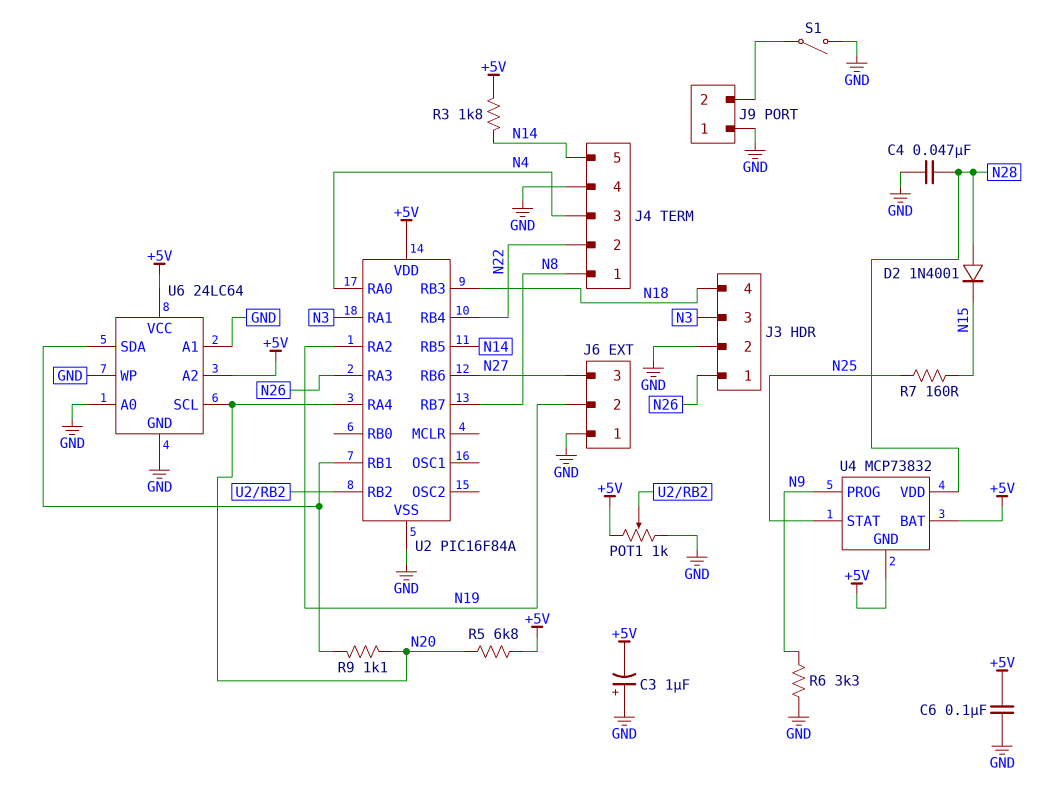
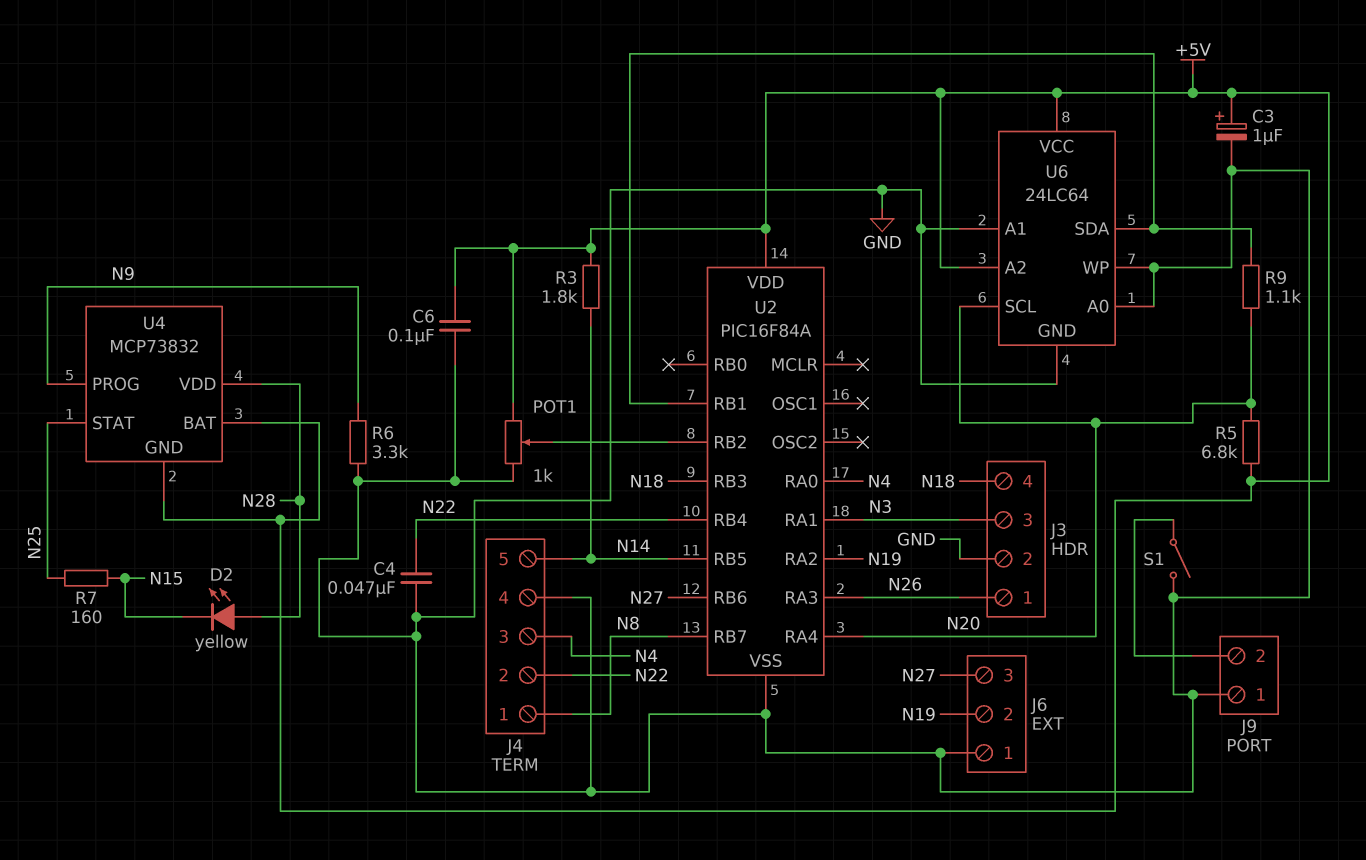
C3: 1uF (plus GND, minus +5V) -> 1uF (plus +5V, minus GND)
C4: 47nF (GND, N28) -> 47nF (GND, N22)
D2: diode 1N4001 (A N28, K N15) -> LED yellow (A N28, K N15)

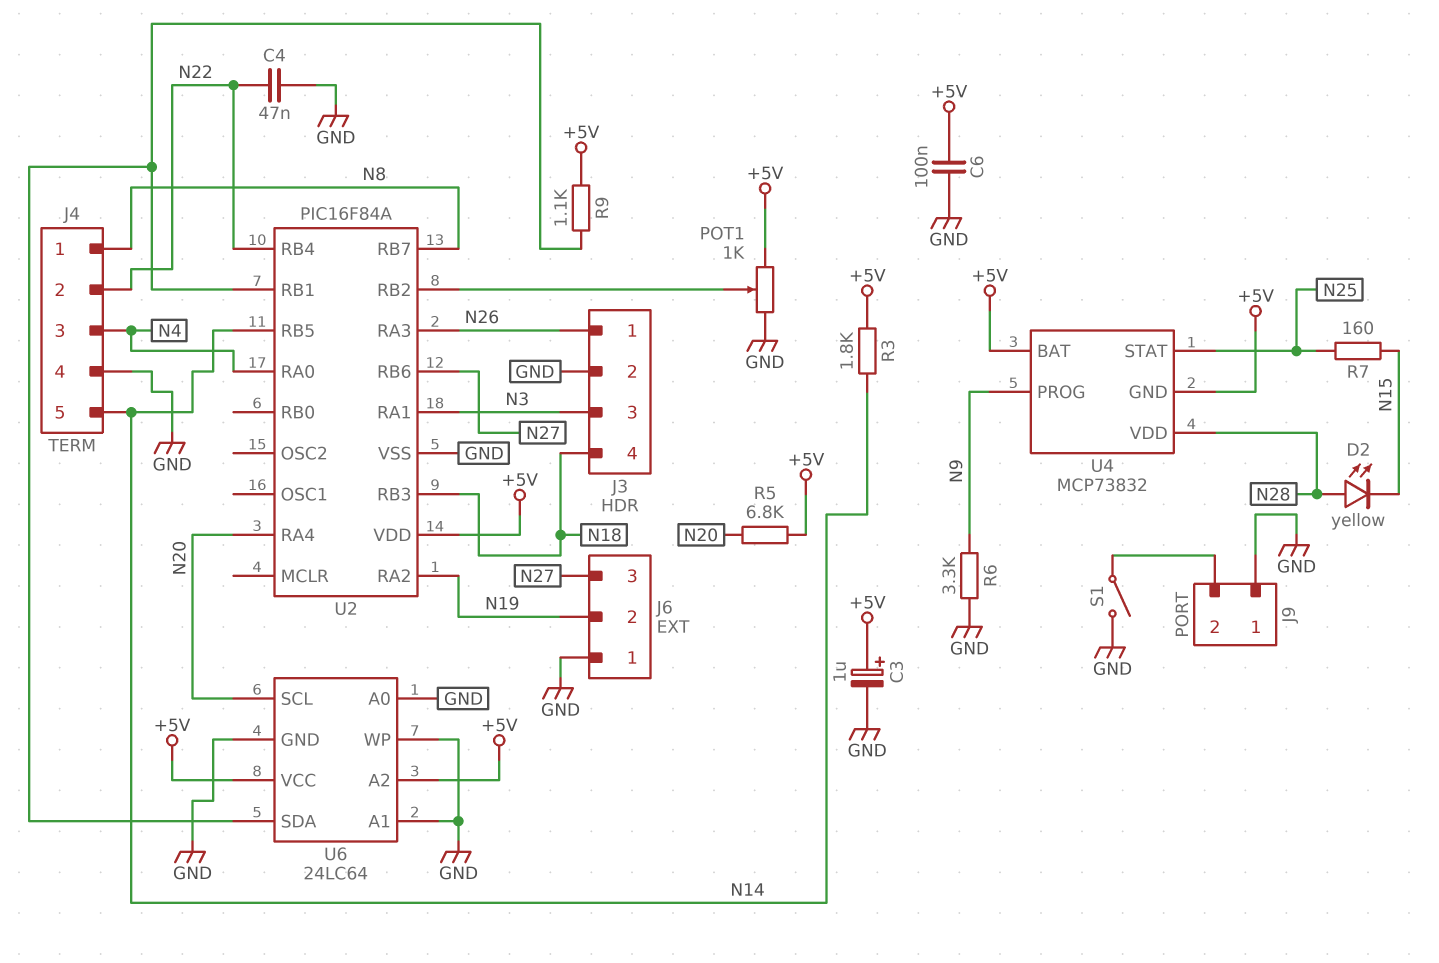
R9: 1.1k (N20, U2/RB1) -> 1.1k (+5V, U2/RB1)

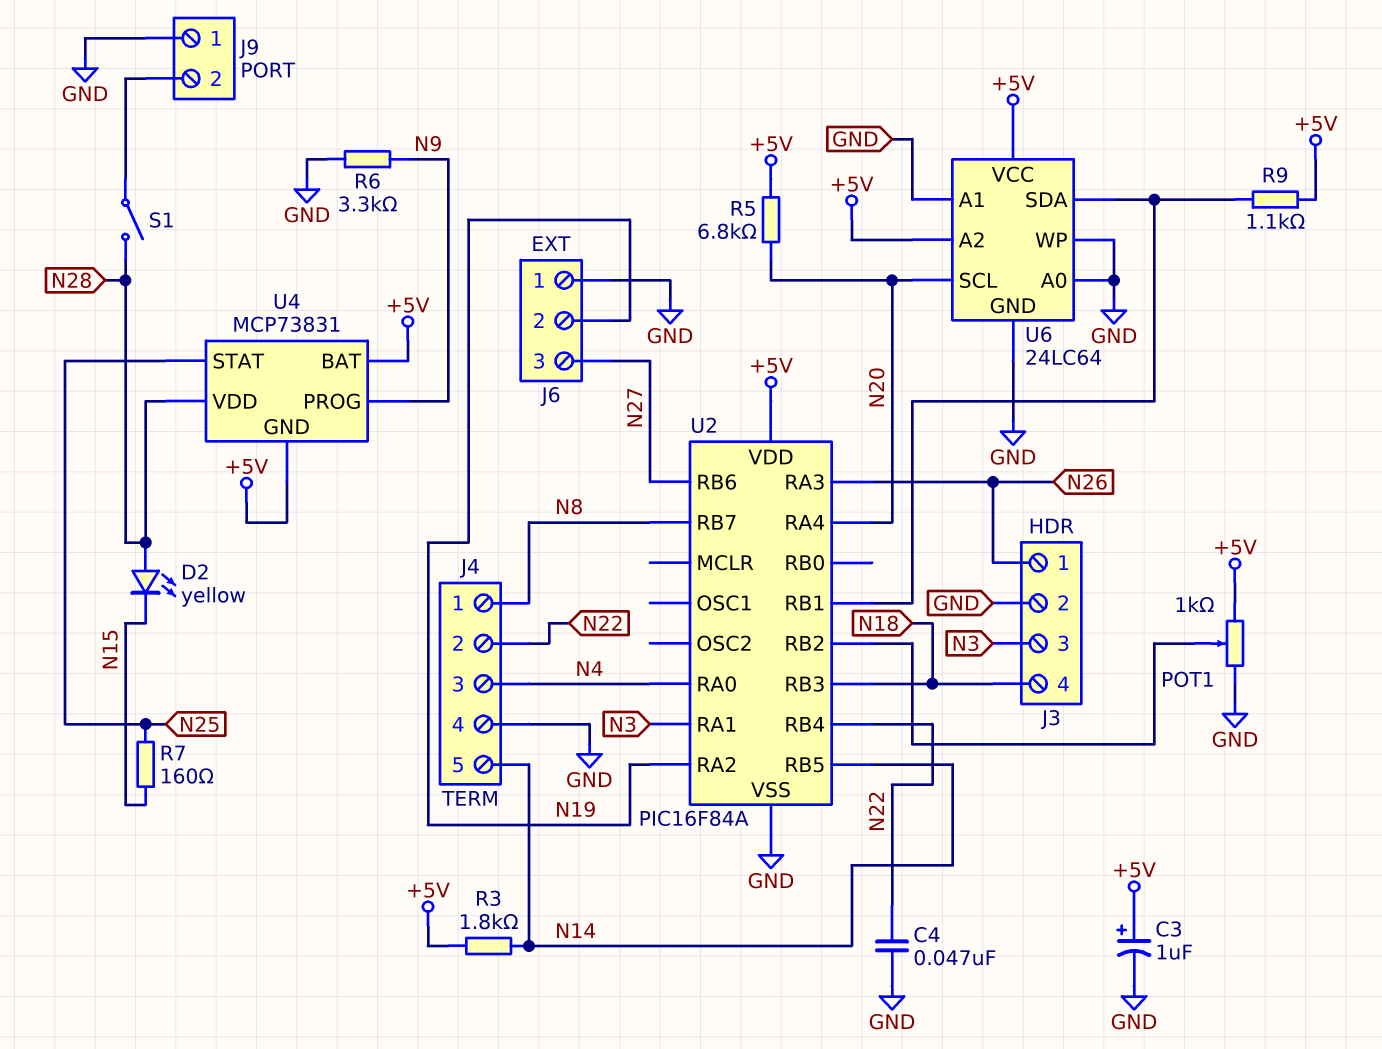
C6: 100nF (+5V, GND) -> none
S1: switch (GND, J9/2) -> switch (J9/2, N28)
U4: MCP73832 -> MCP73831

